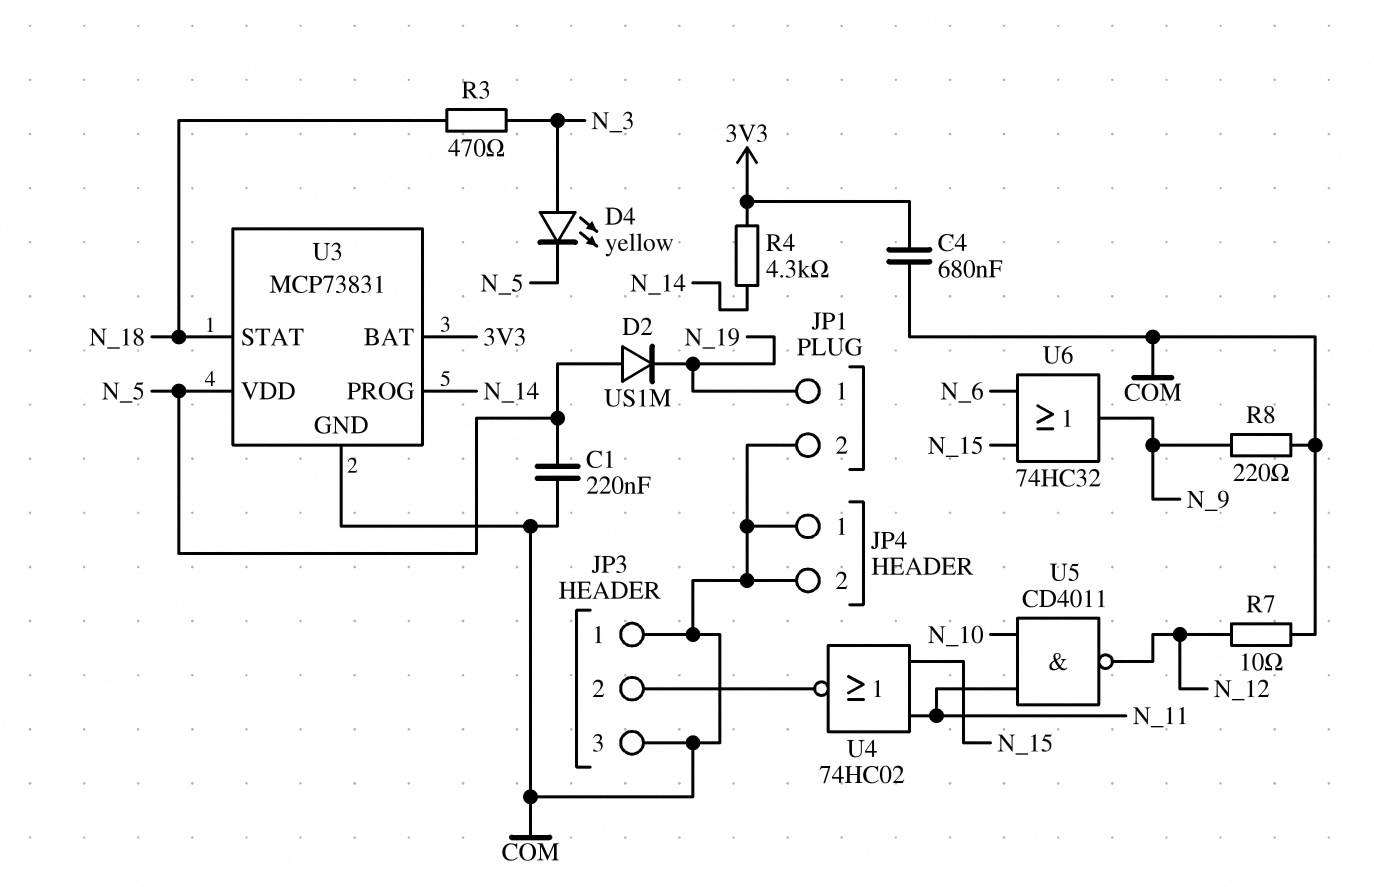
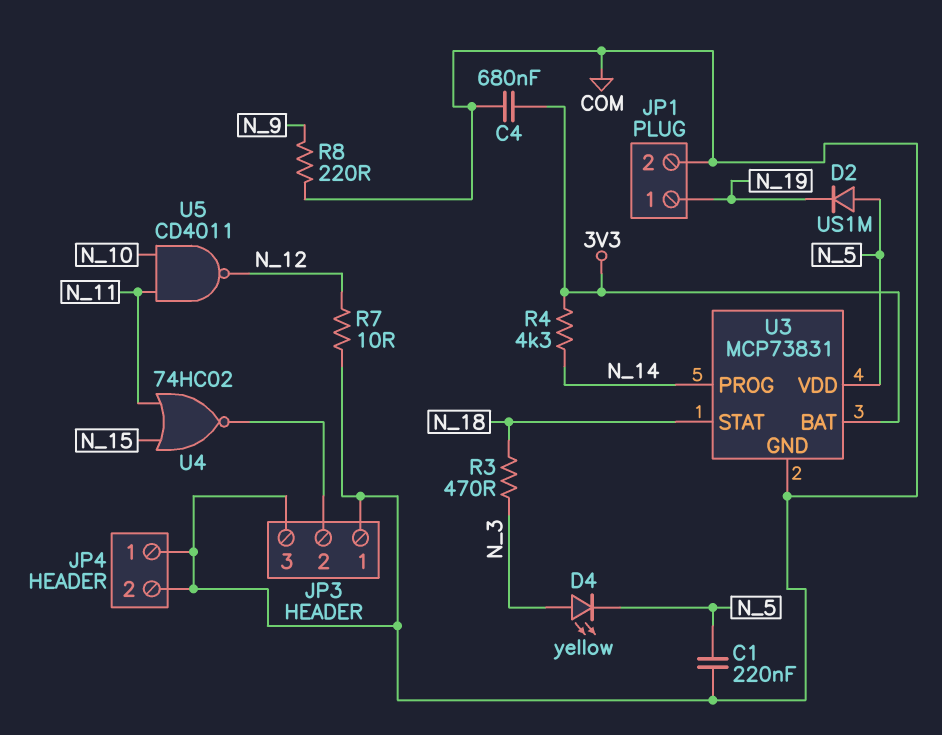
U6: OR 74HC32 (in N_6, in N_15, out N_9) -> none

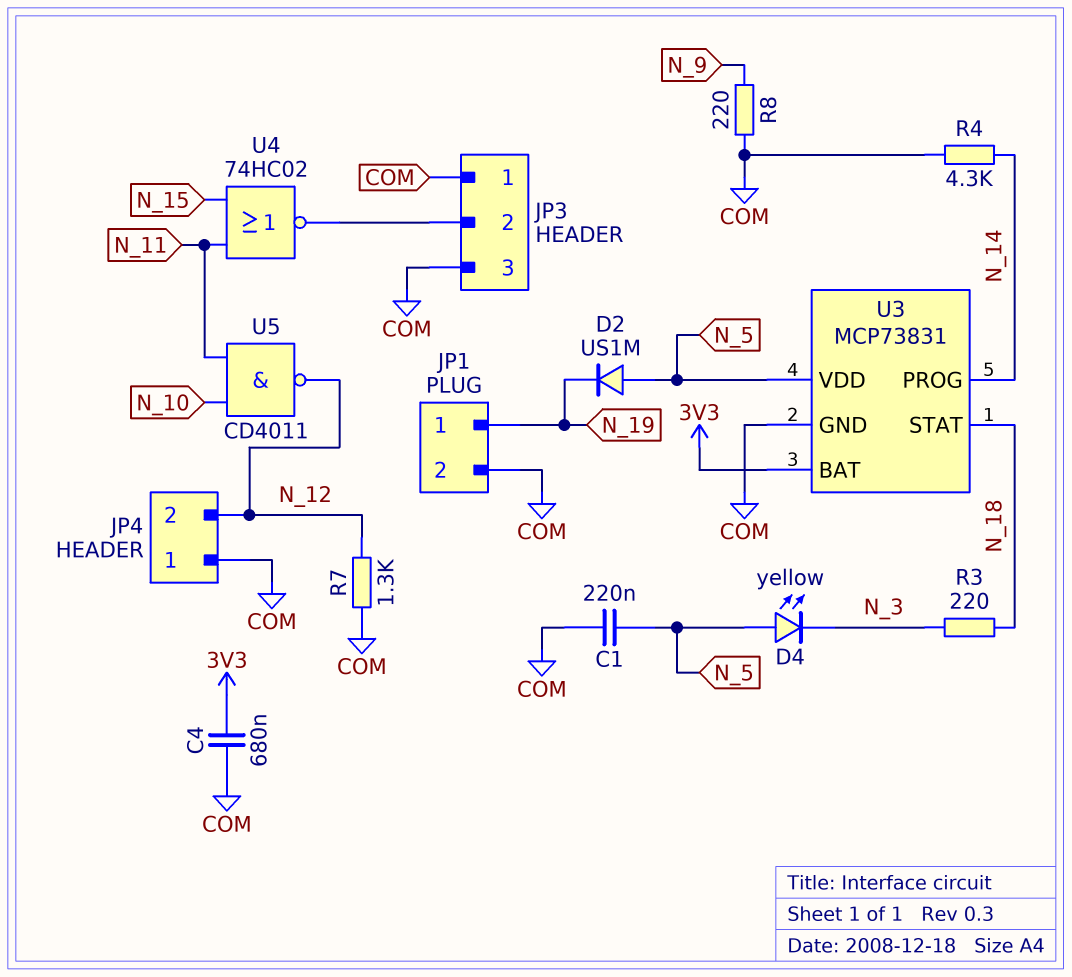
D4: LED yellow (A N_3, K N_5) -> LED yellow (A N_5, K N_3)
JP4 pin 2: COM -> N_12
R3: 470 (N_3, N_18) -> 220 (N_3, N_18)
R4: 4.3k (3V3, N_14) -> 4.3k (COM, N_14)
R7: 10 (COM, N_12) -> 1.3k (COM, N_12)

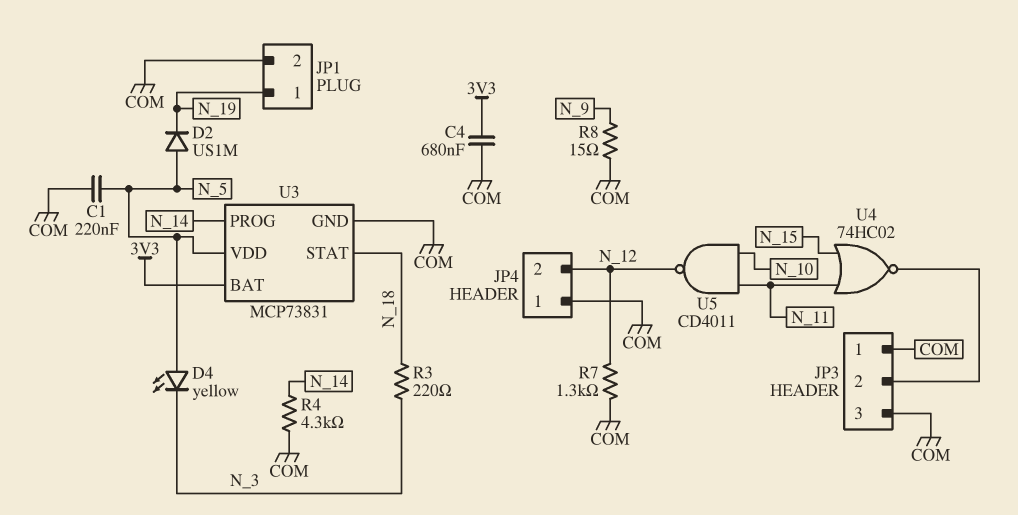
R8: 220 (COM, N_9) -> 15 (COM, N_9)

